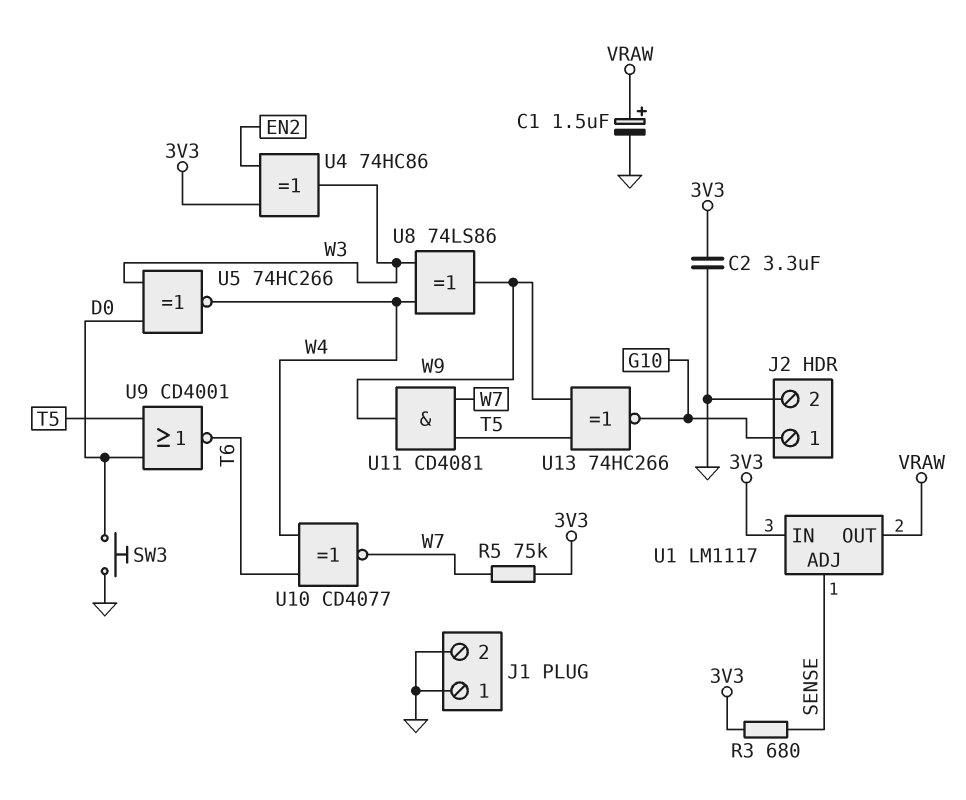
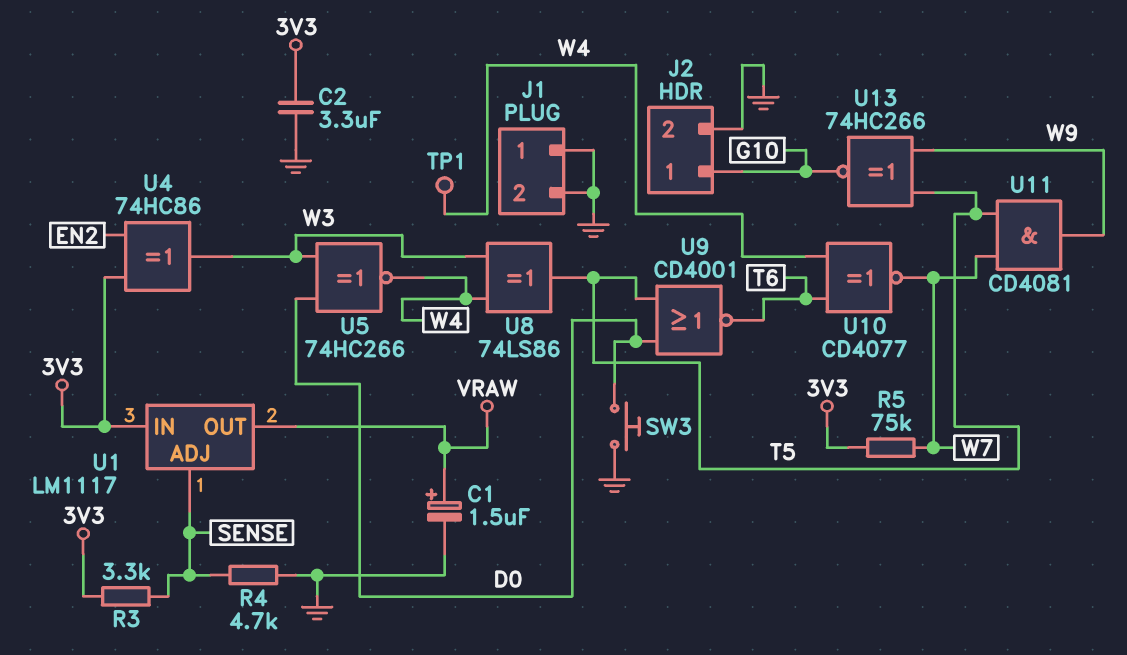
R3: 680 (3V3, SENSE) -> 3.3k (3V3, SENSE)
R4: none -> 4.7k (GND, SENSE)
TP1: none -> test point (W4)
U8: XOR 74LS86 (in W3, in W4, out W9) -> XOR 74LS86 (in W3, in W4, out T5)

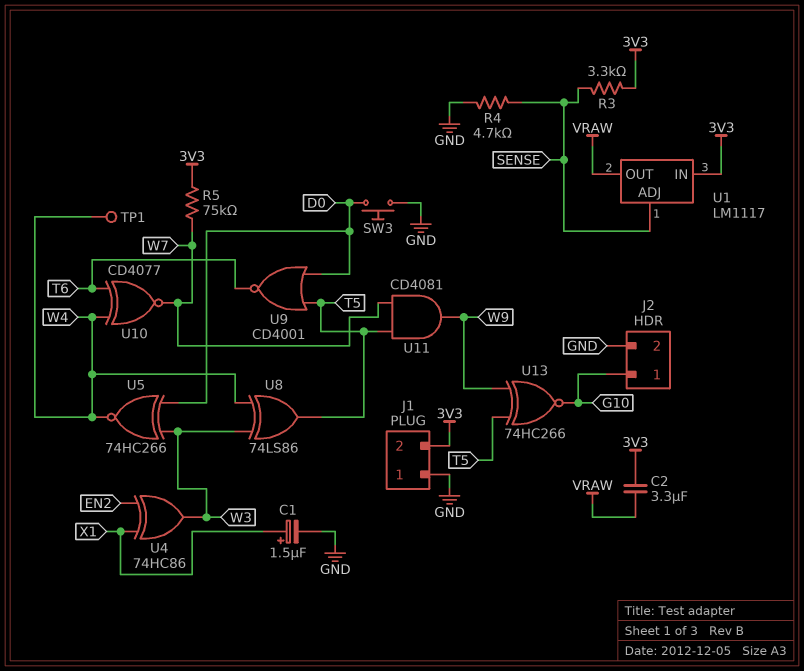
C1: 1.5uF (plus VRAW, minus GND) -> 1.5uF (plus X1, minus GND)
C2: 3.3uF (3V3, GND) -> 3.3uF (3V3, VRAW)
J1 pin 2: GND -> 3V3
U4: XOR 74HC86 (in 3V3, in EN2, out W3) -> XOR 74HC86 (in EN2, in X1, out W3)

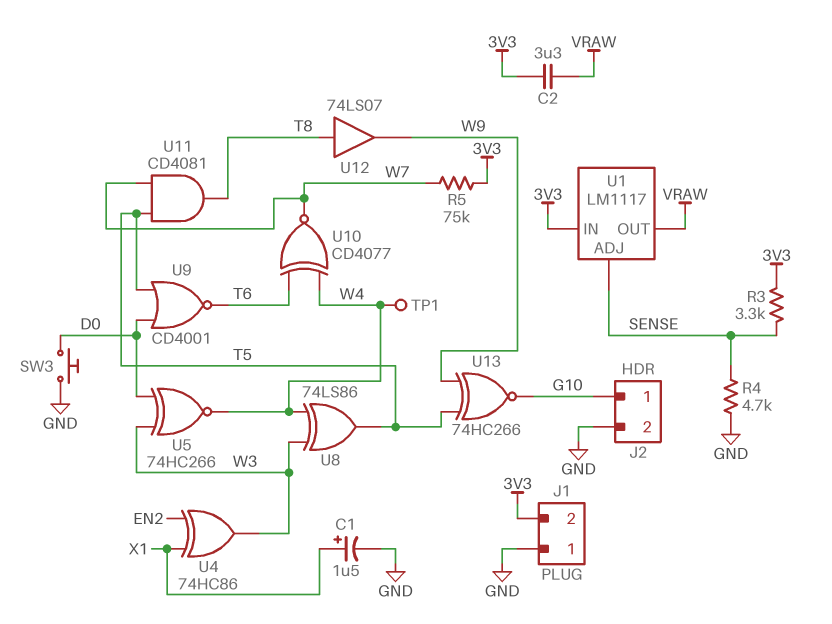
U11: AND CD4081 (in T5, in W7, out W9) -> AND CD4081 (in T5, in W7, out T8)
U12: none -> buffer 74LS07 (in T8, out W9)

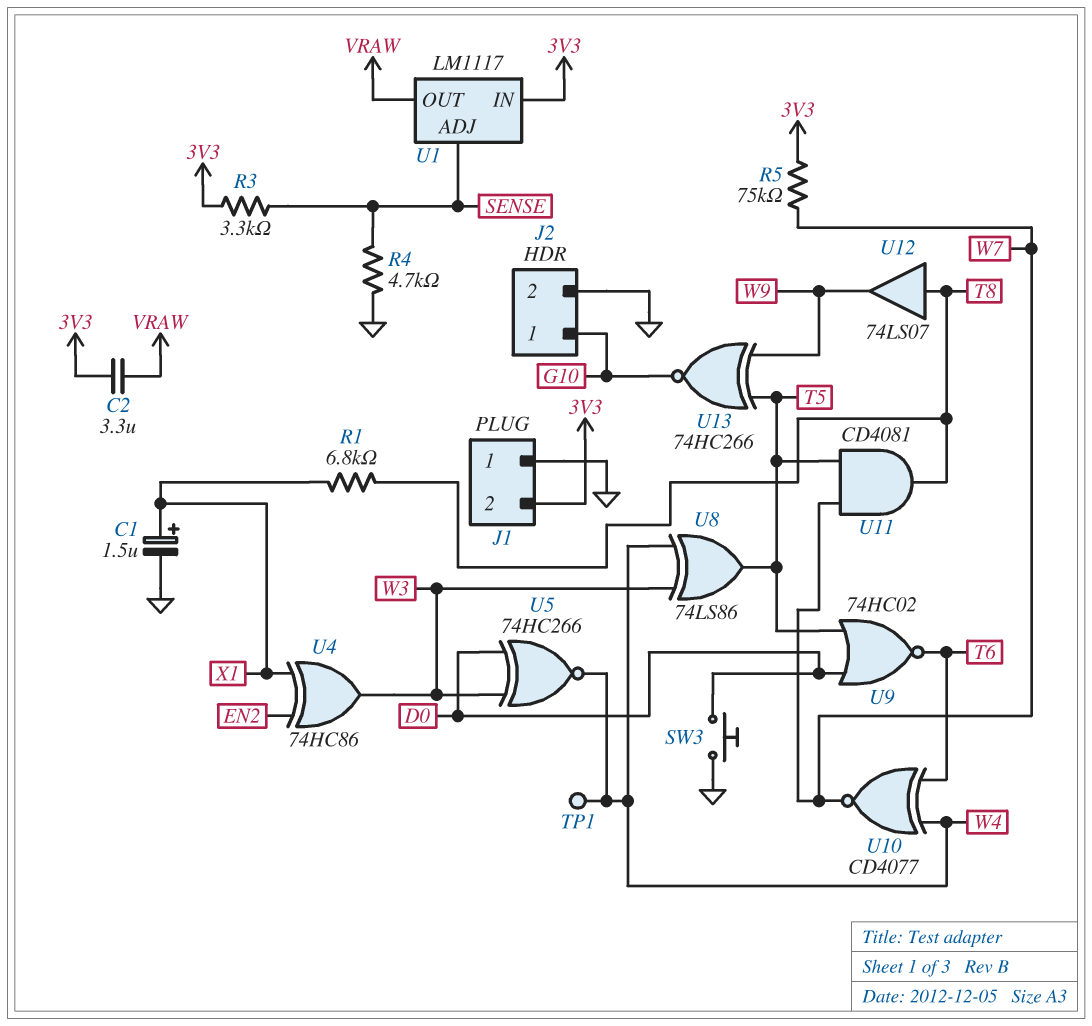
R1: none -> 6.8k (T8, X1)
U9: NOR CD4001 (in D0, in T5, out T6) -> NOR 74HC02 (in D0, in T5, out T6)

